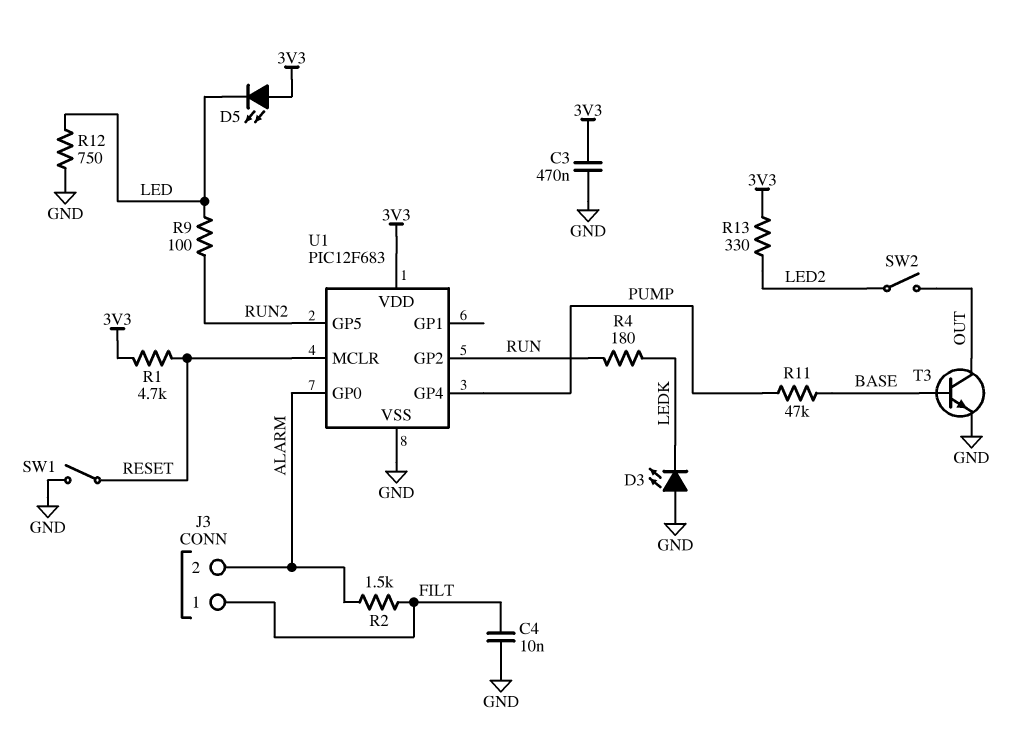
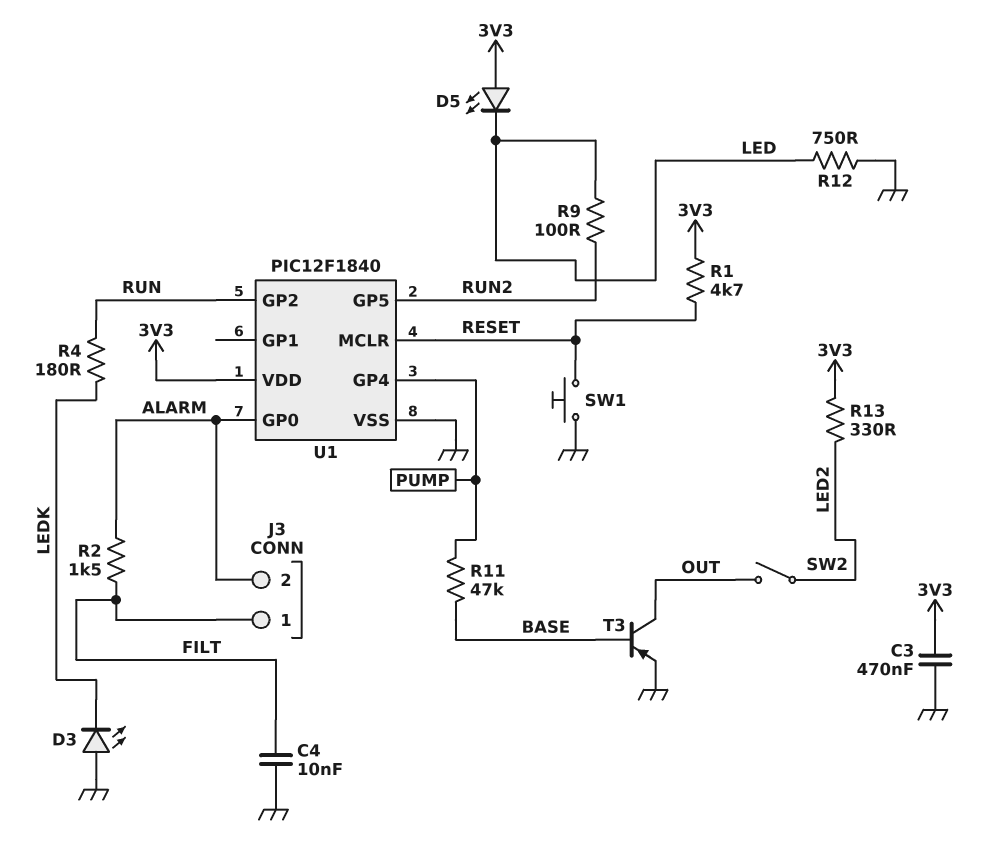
SW1: switch (GND, RESET) -> button (GND, RESET)
T3: NPN (B BASE, C OUT, E GND) -> PNP (B BASE, C OUT, E GND)
U1: PIC12F683 -> PIC12F1840

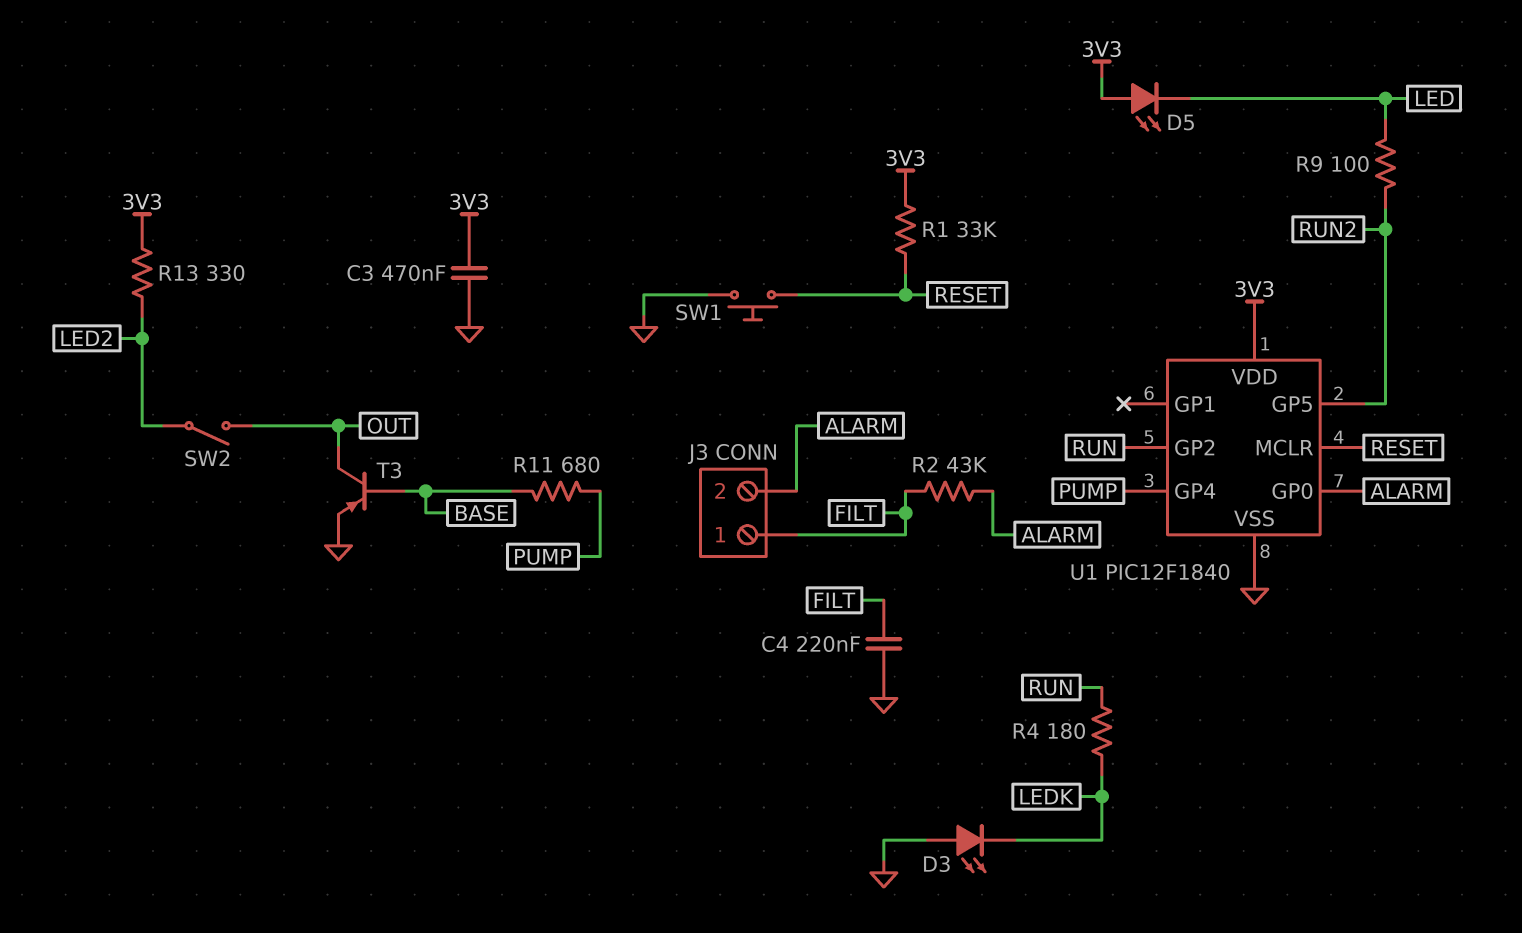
C4: 10nF (FILT, GND) -> 220nF (FILT, GND)
R1: 4.7k (3V3, RESET) -> 33k (3V3, RESET)
R2: 1.5k (ALARM, FILT) -> 43k (ALARM, FILT)
R11: 47k (BASE, PUMP) -> 680 (BASE, PUMP)
R12: 750 (GND, LED) -> none

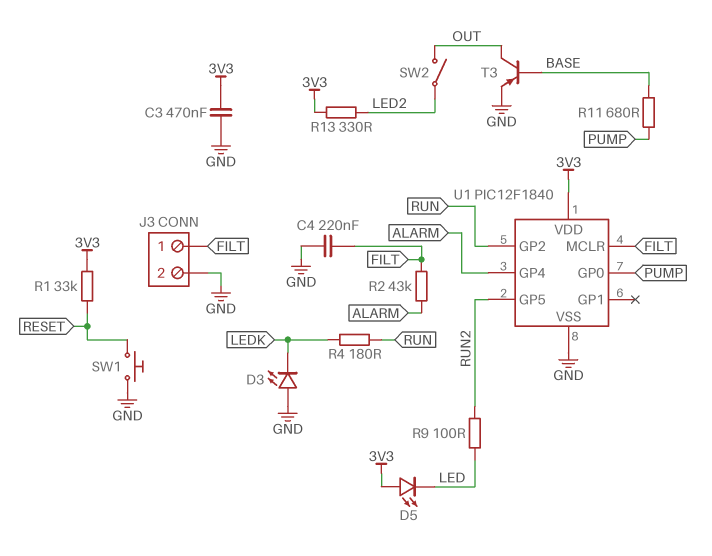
J3 pin 2: ALARM -> GND
U1 pin GP0: ALARM -> PUMP
U1 pin GP4: PUMP -> ALARM
U1 pin MCLR: RESET -> FILT

